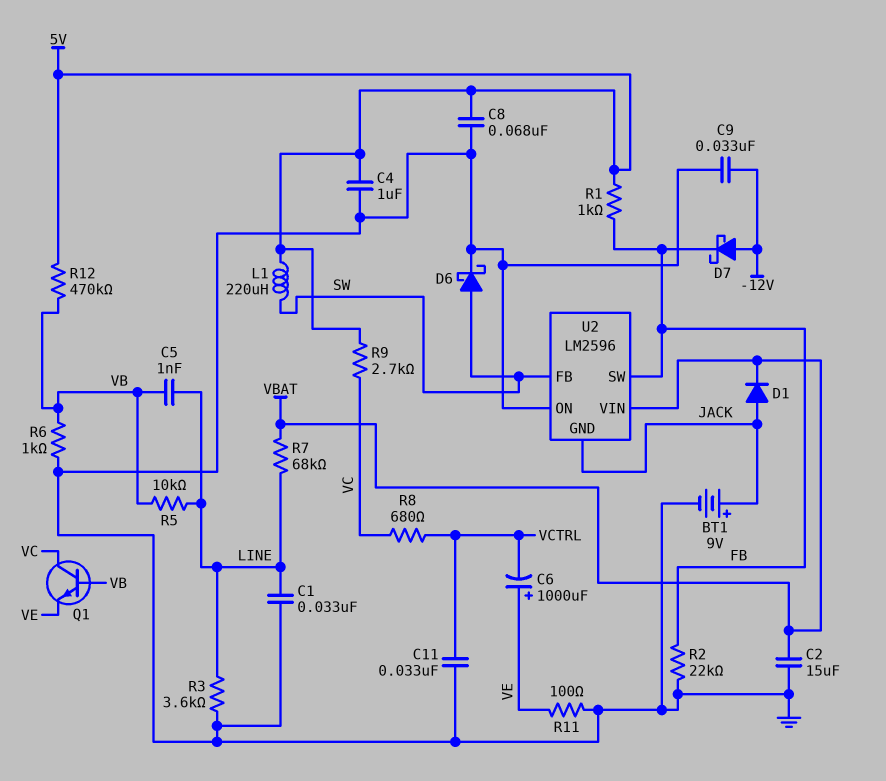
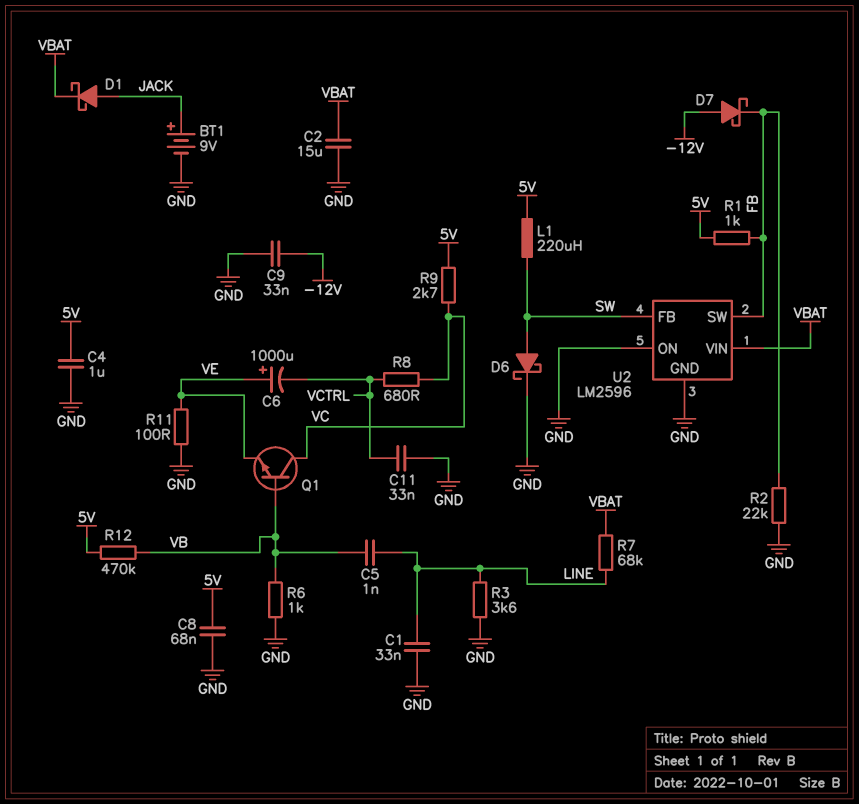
D1: diode (A JACK, K VBAT) -> schottky (A JACK, K VBAT)
R5: 10k (LINE, VB) -> none
U2 pin GND: JACK -> GND

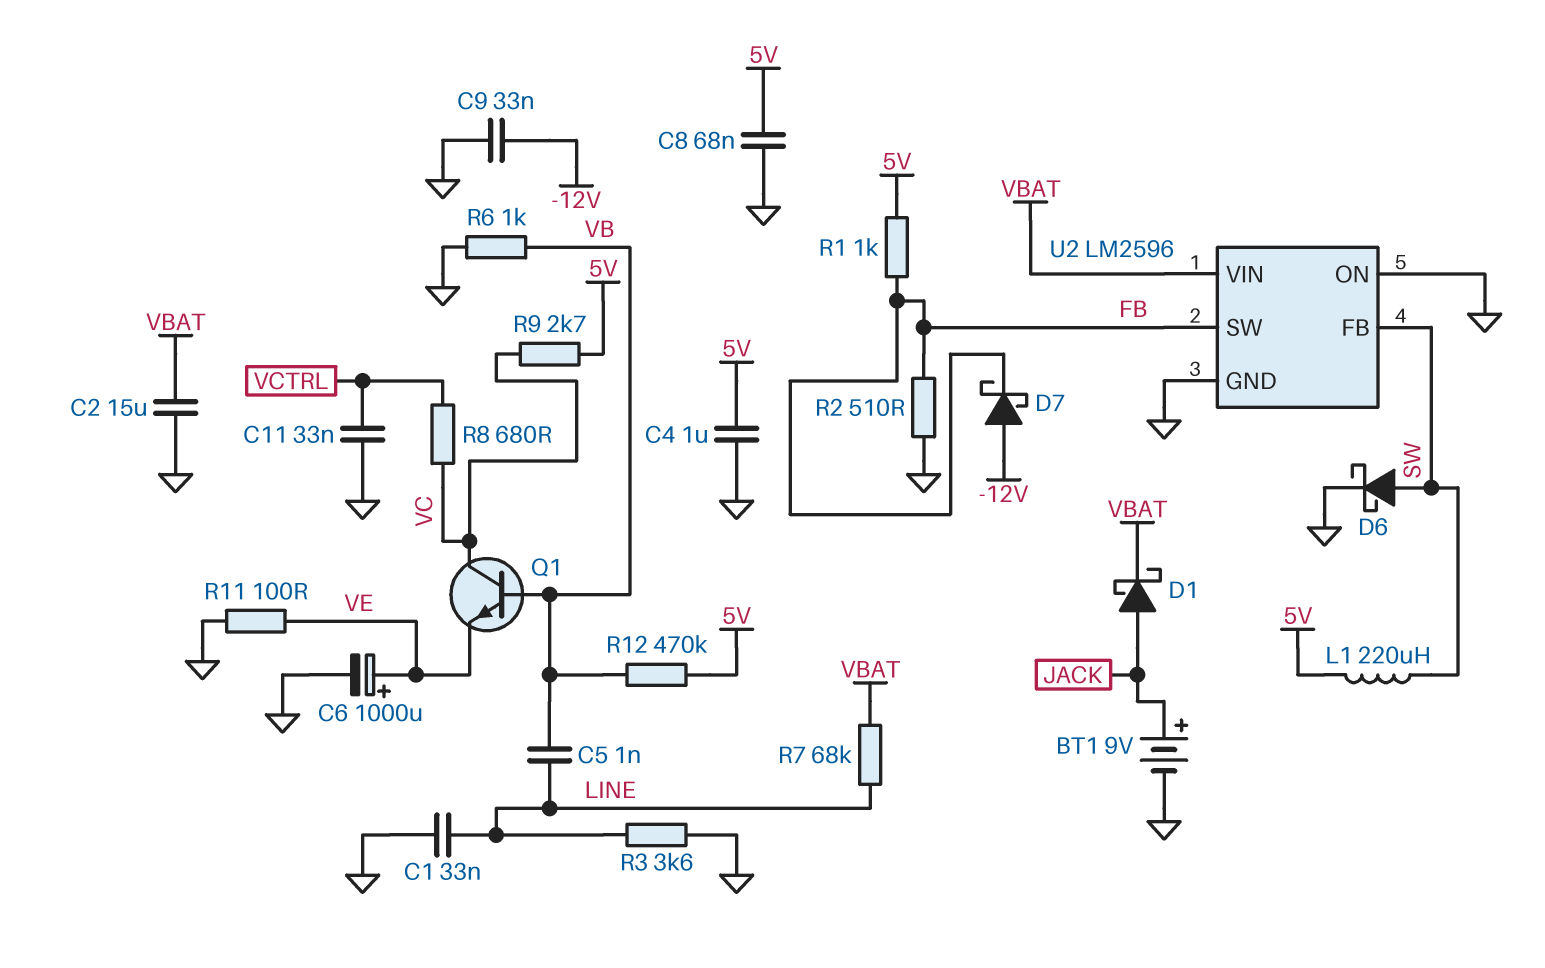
C6: 1000uF (plus VE, minus VCTRL) -> 1000uF (plus VE, minus GND)
R2: 22k (FB, GND) -> 510 (FB, GND)

